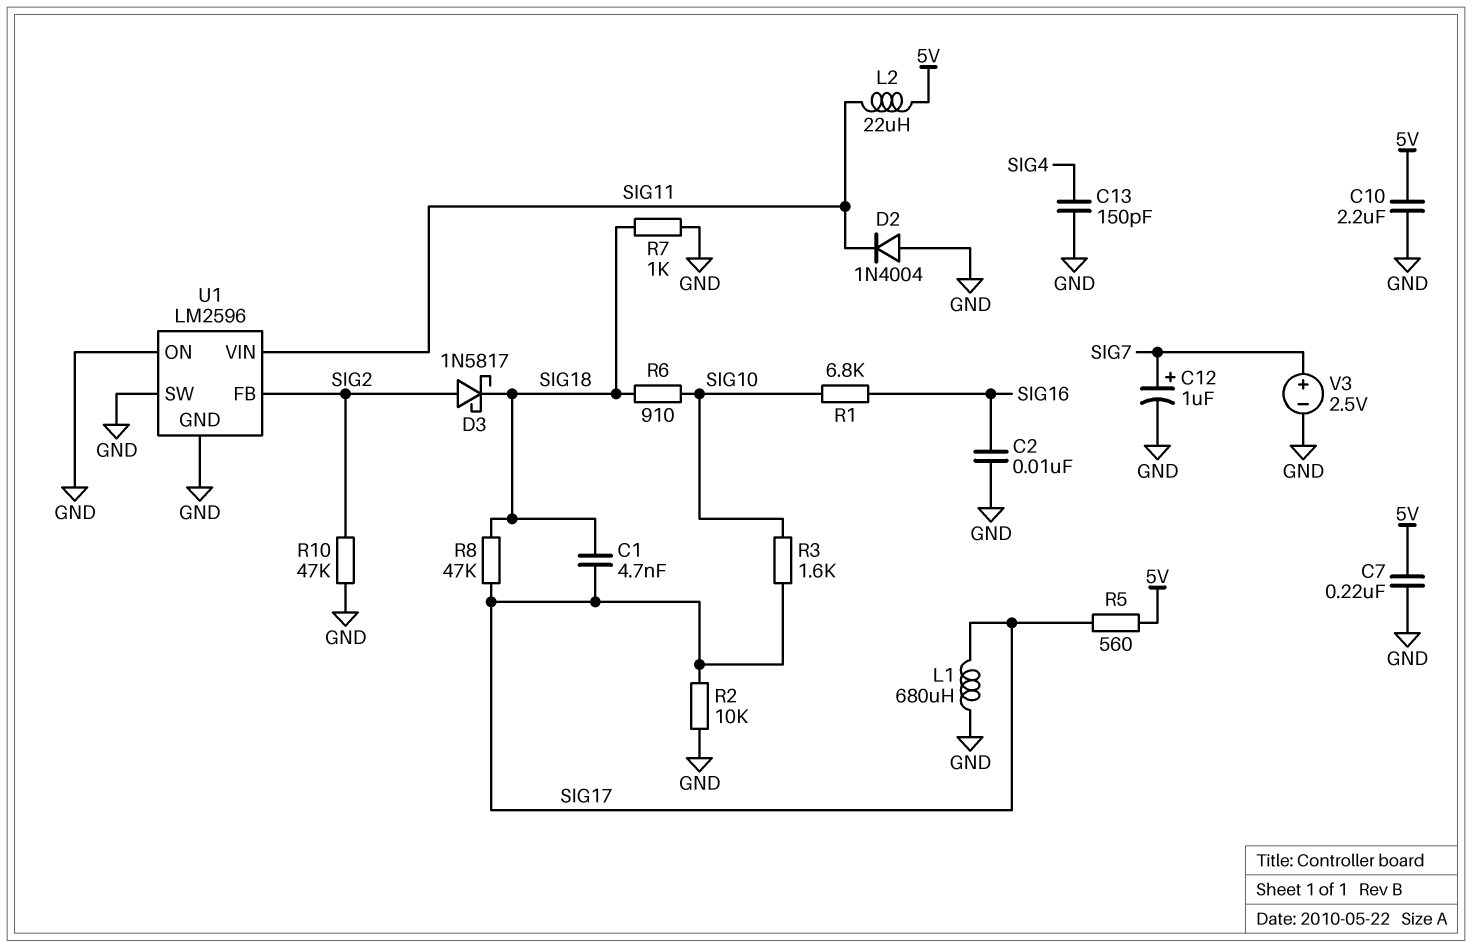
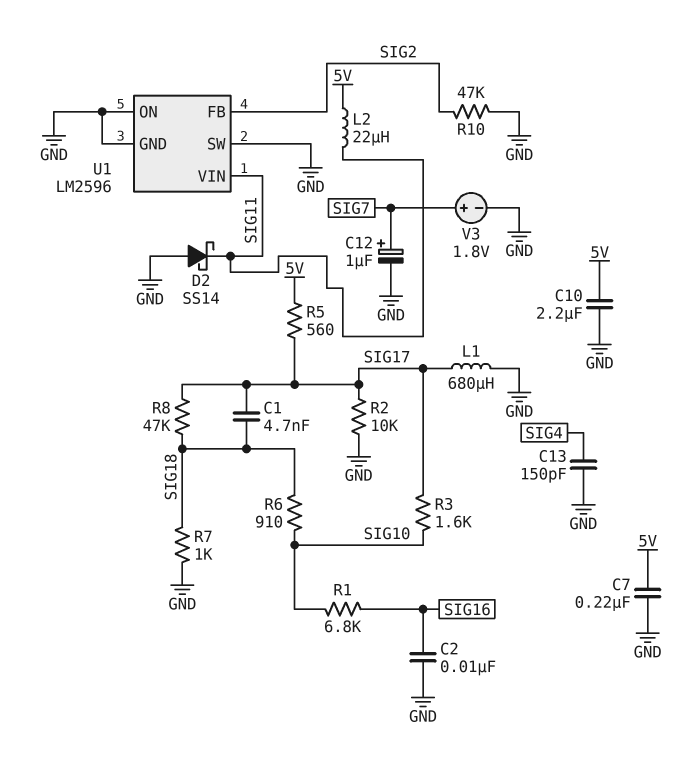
D2: diode 1N4004 (A GND, K SIG11) -> schottky SS14 (A GND, K SIG11)
D3: schottky 1N5817 (A SIG2, K SIG18) -> none
V3: 2.5V (plus SIG7, minus GND) -> 1.8V (plus SIG7, minus GND)

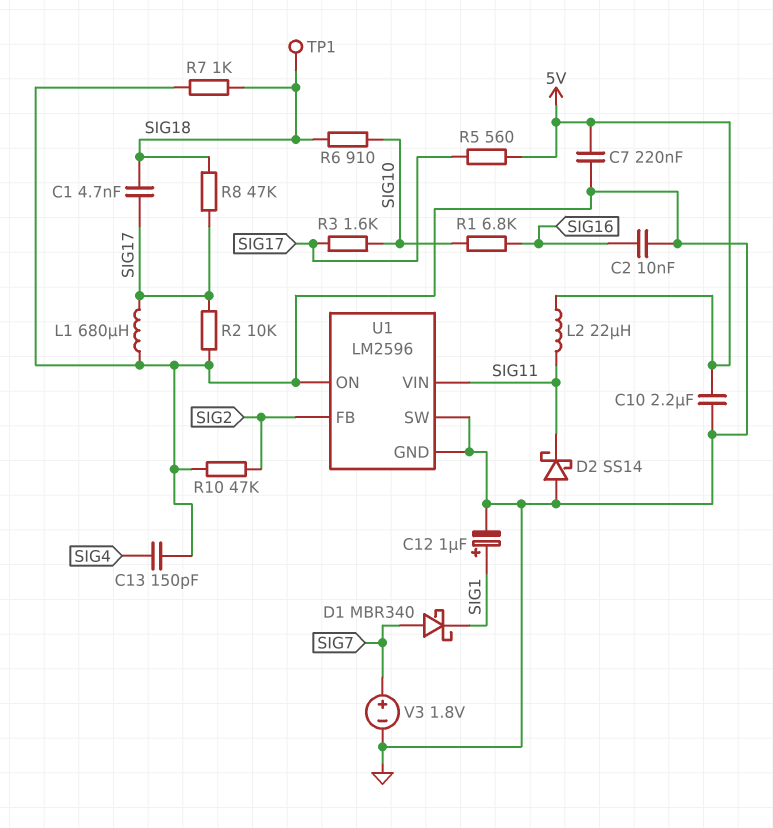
C12: 1uF (plus SIG7, minus GND) -> 1uF (plus SIG1, minus GND)
D1: none -> schottky MBR340 (A SIG7, K SIG1)
TP1: none -> test point (SIG18)

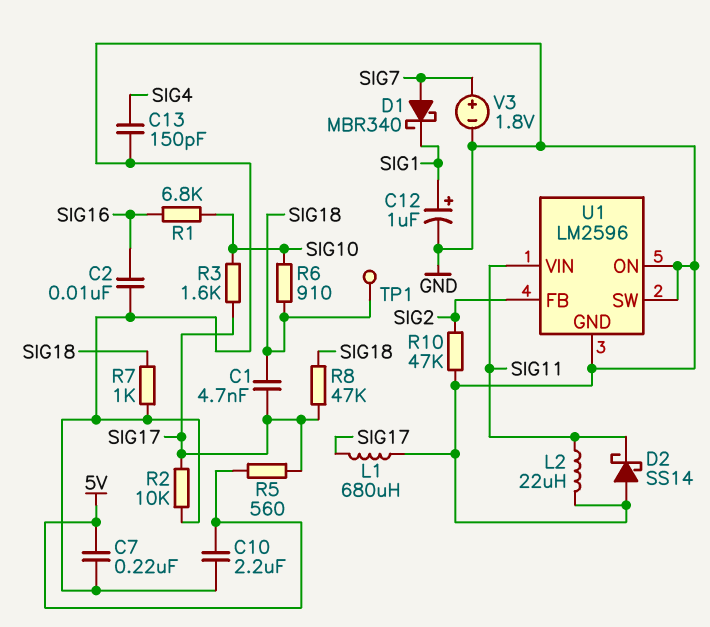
L2: 22uH (5V, SIG11) -> 22uH (GND, SIG11)

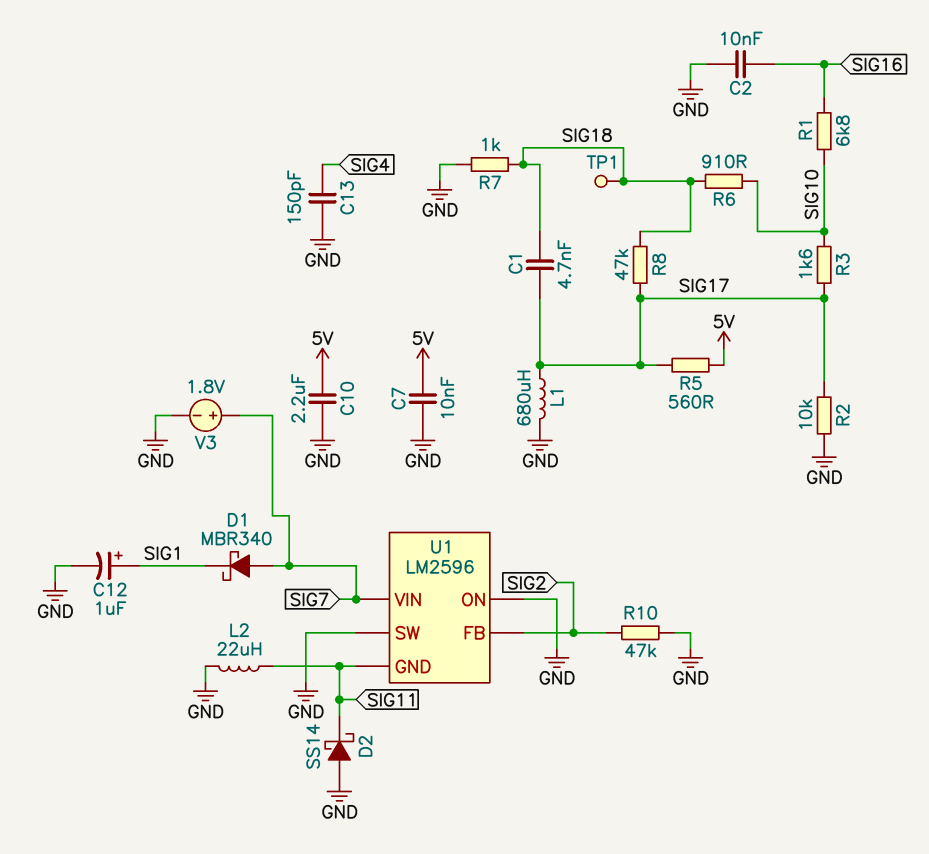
C7: 220nF (5V, GND) -> 10nF (5V, GND)
U1 pin GND: GND -> SIG11
U1 pin VIN: SIG11 -> SIG7

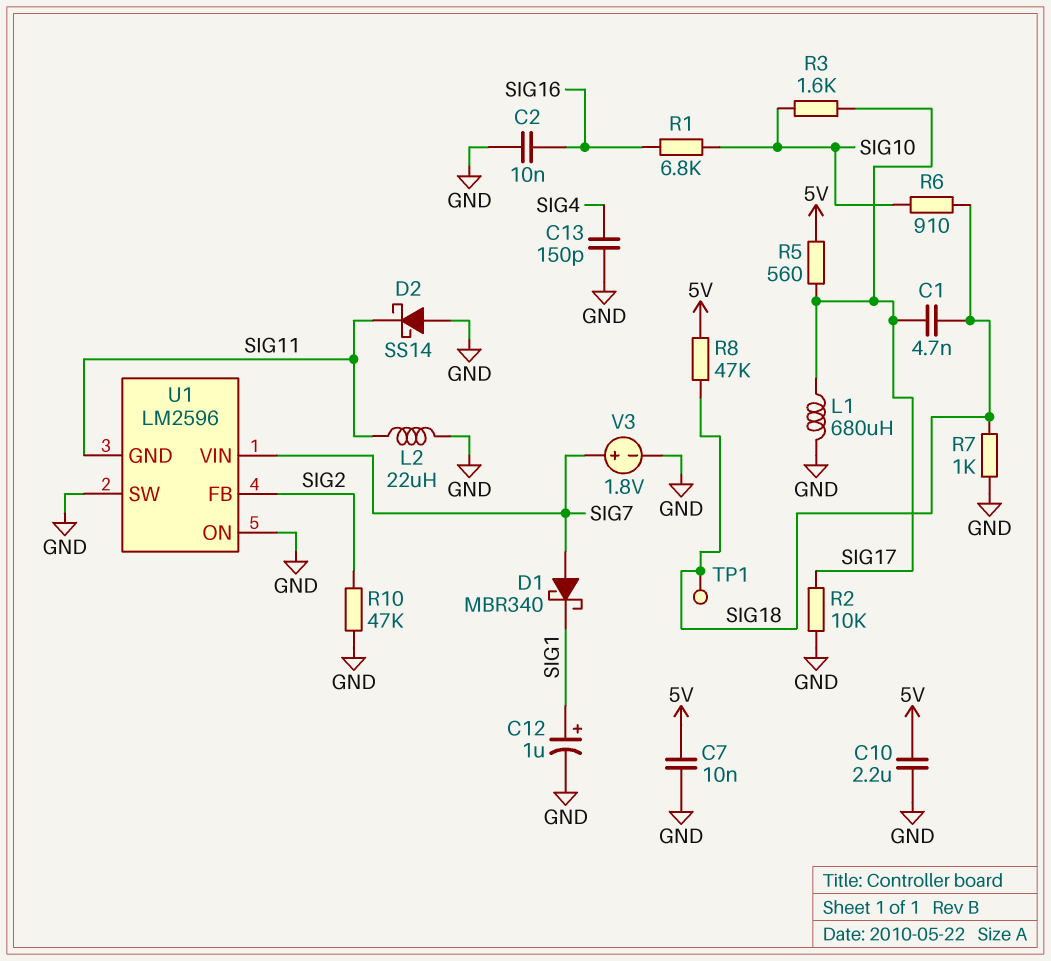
R8: 47k (SIG17, SIG18) -> 47k (5V, SIG18)

